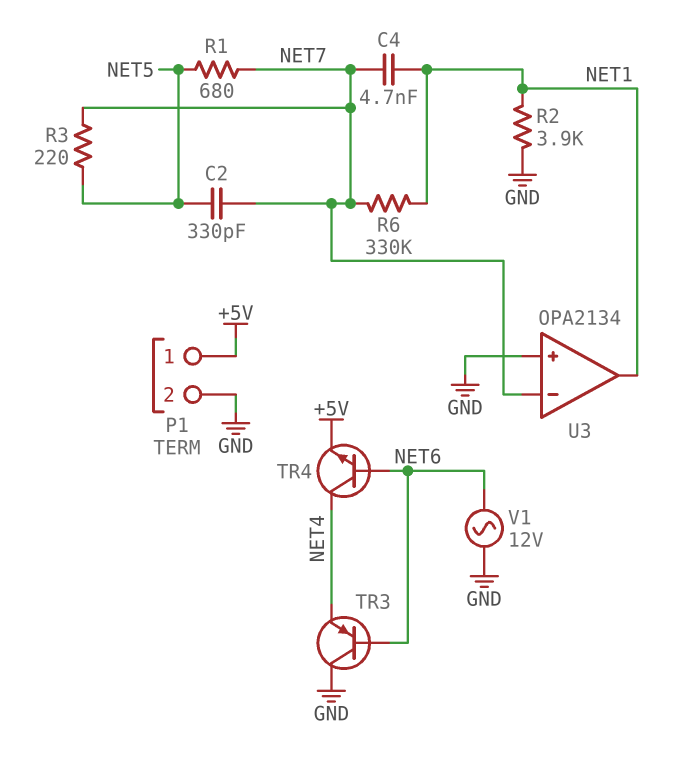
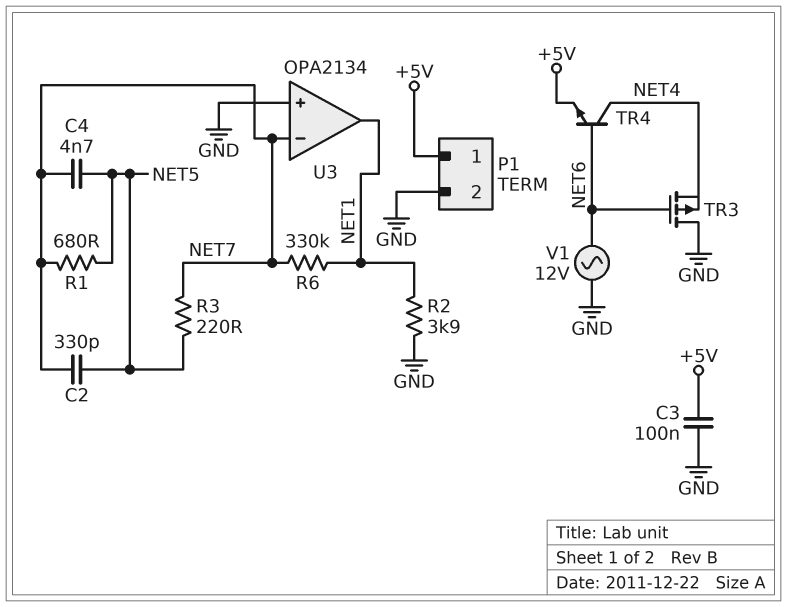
C3: none -> 100nF (+5V, GND)
C4: 4.7nF (NET1, NET7) -> 4.7nF (NET5, NET7)
TR3: PNP (B NET6, C GND, E NET4) -> PMOS (G NET6, D GND, S NET4)

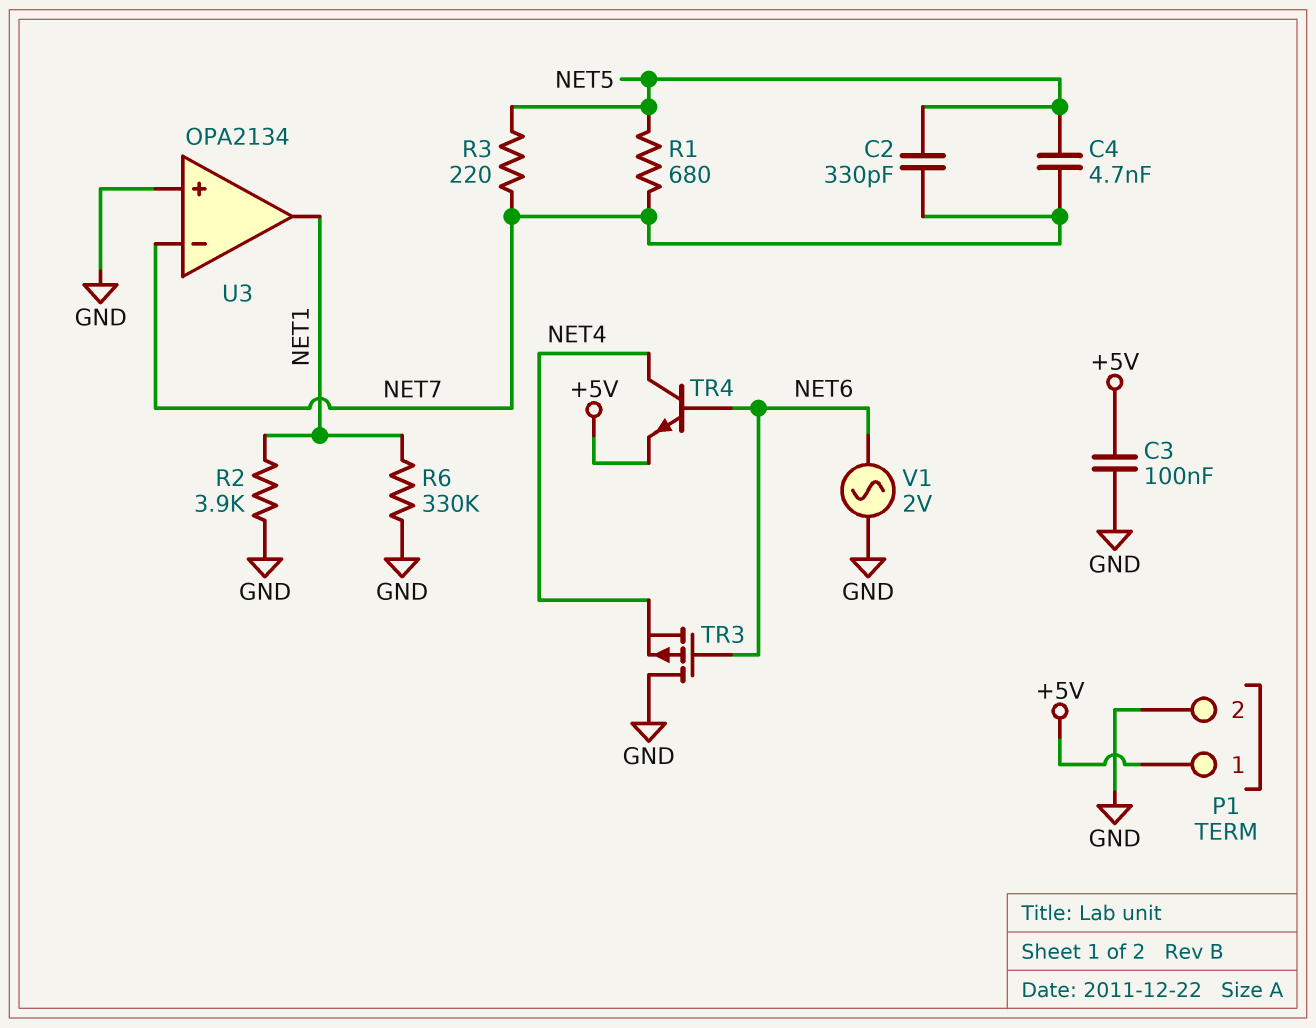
R6: 330k (NET1, NET7) -> 330k (GND, NET1)
V1: AC 12V (GND, NET6) -> AC 2V (GND, NET6)

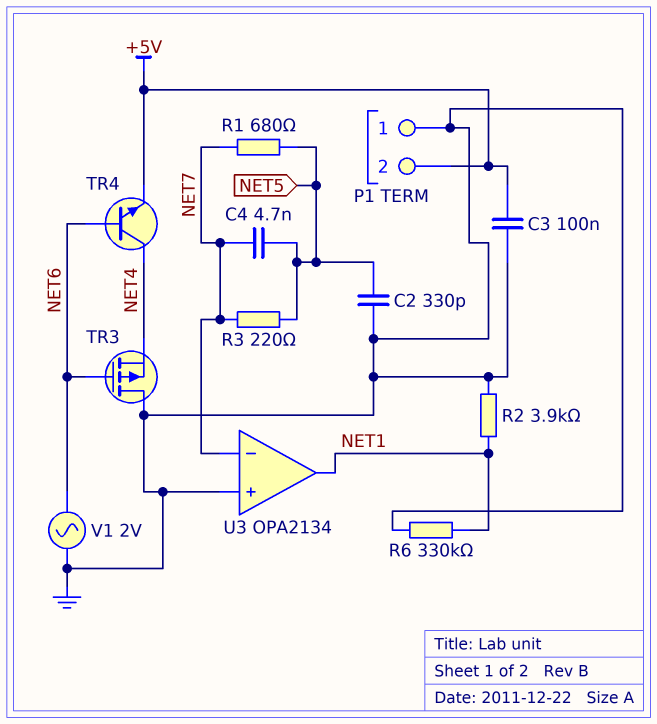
C2: 330pF (NET5, NET7) -> 330pF (GND, NET5)
P1 pin 1: +5V -> GND
P1 pin 2: GND -> +5V

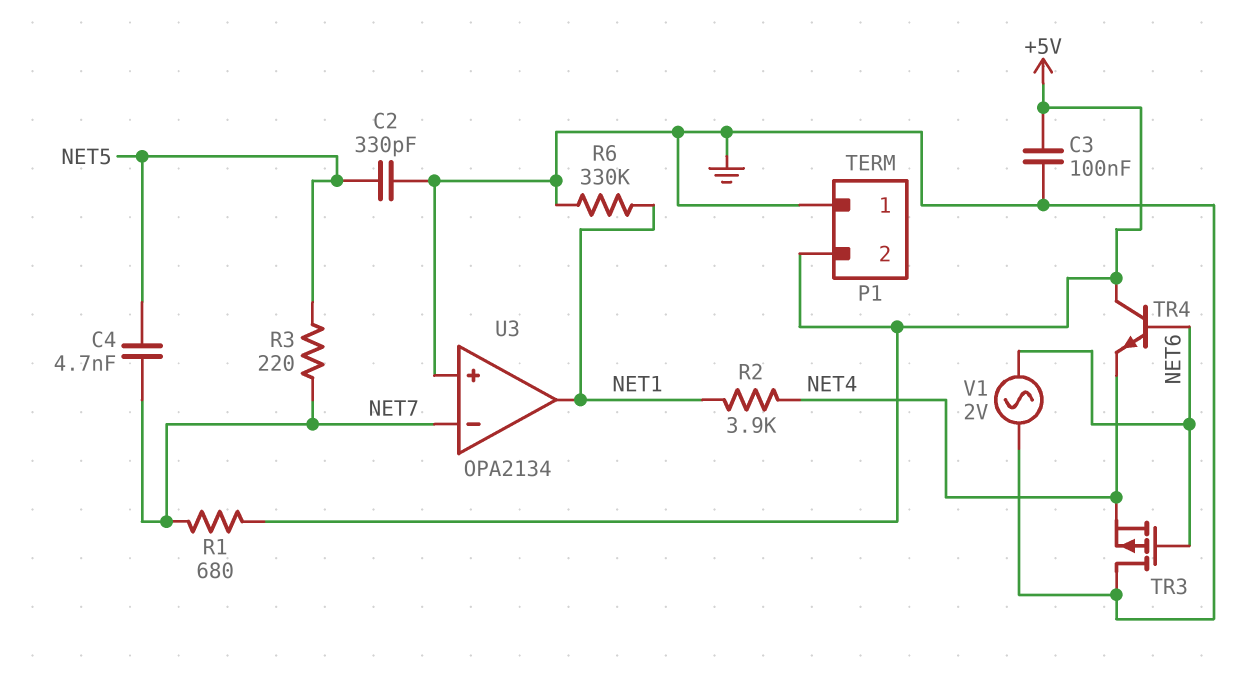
R1: 680 (NET5, NET7) -> 680 (+5V, NET7)
R2: 3.9k (GND, NET1) -> 3.9k (NET1, NET4)
TR4: NPN (B NET6, C NET4, E +5V) -> NPN (B NET6, C +5V, E NET4)

